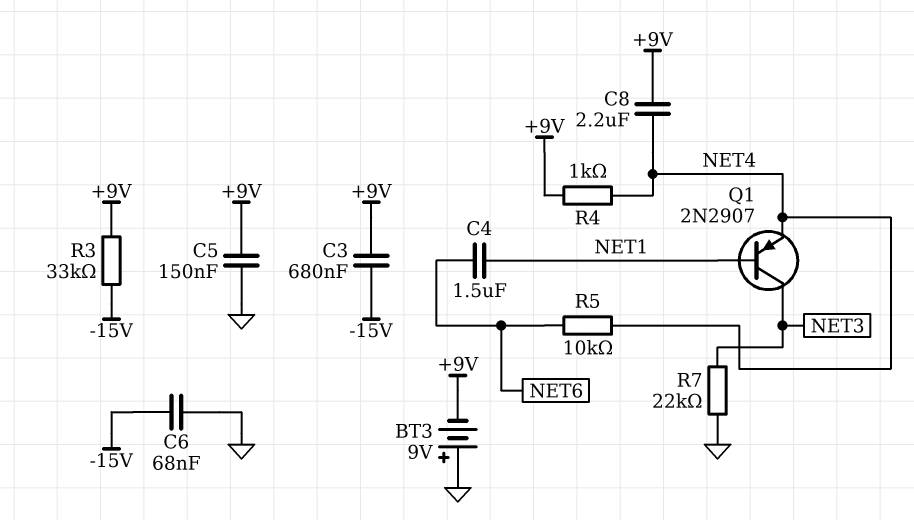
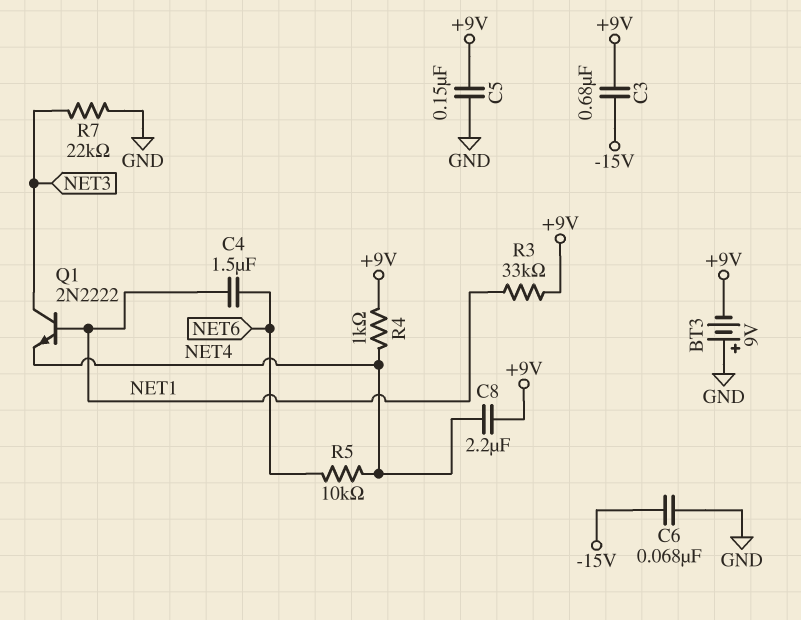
Q1: PNP 2N2907 (B NET1, C NET3, E NET4) -> NPN 2N2222 (B NET1, C NET3, E NET4)
R3: 33k (+9V, -15V) -> 33k (+9V, NET1)

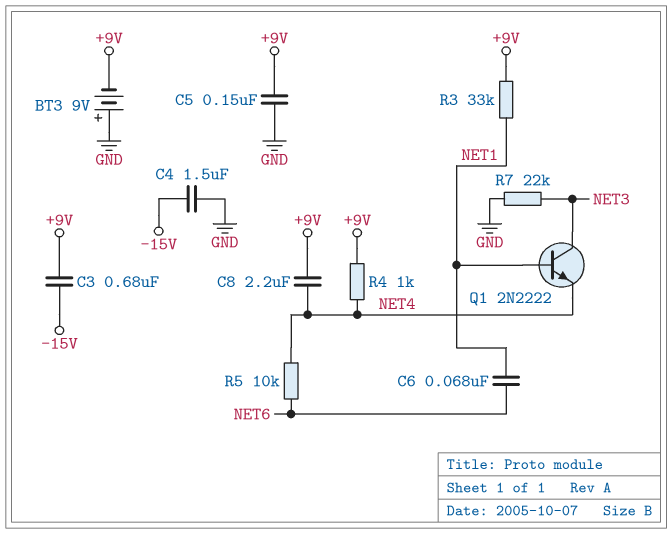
C4: 1.5uF (NET1, NET6) -> 1.5uF (-15V, GND)
C6: 68nF (-15V, GND) -> 68nF (NET1, NET6)

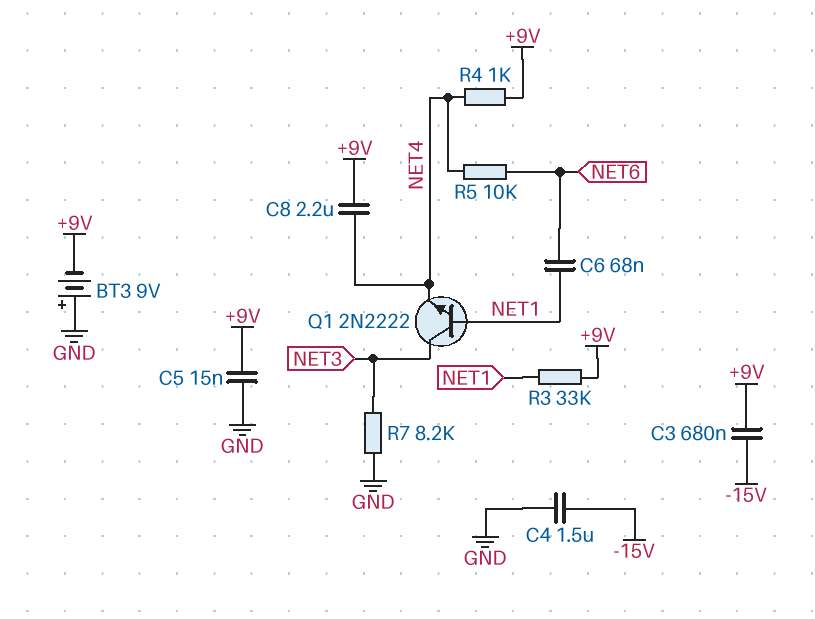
C5: 150nF (+9V, GND) -> 15nF (+9V, GND)
R7: 22k (GND, NET3) -> 8.2k (GND, NET3)

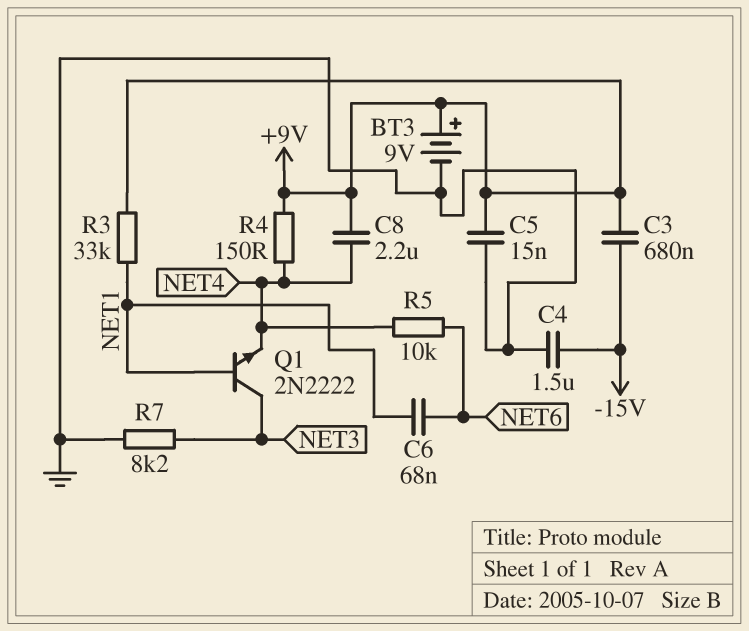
BT3: 9V (plus GND, minus +9V) -> 9V (plus +9V, minus GND)
R4: 1k (+9V, NET4) -> 150 (+9V, NET4)

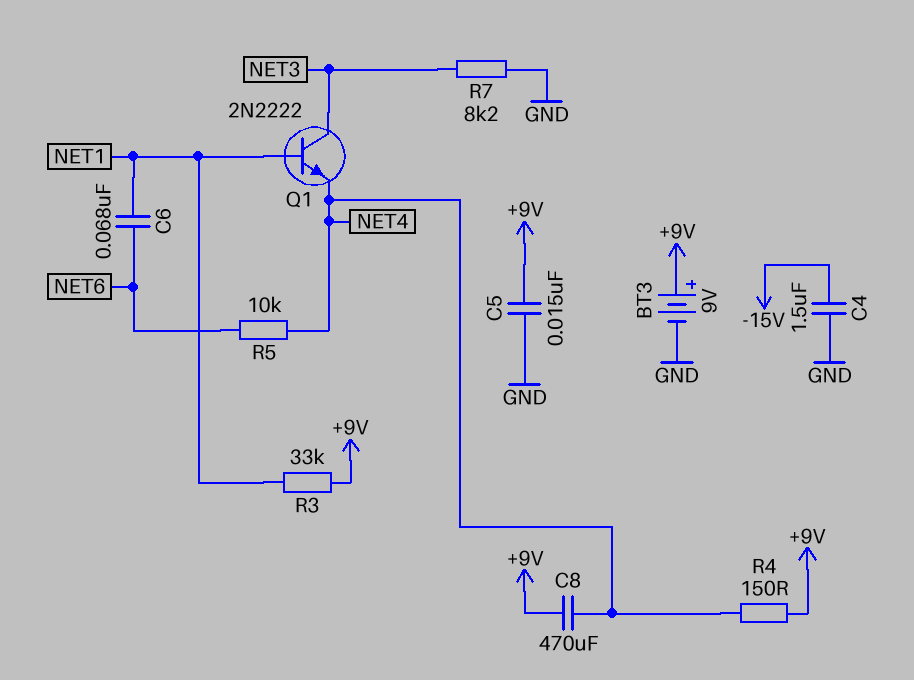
C3: 680nF (+9V, -15V) -> none
C8: 2.2uF (+9V, NET4) -> 470uF (+9V, NET4)

